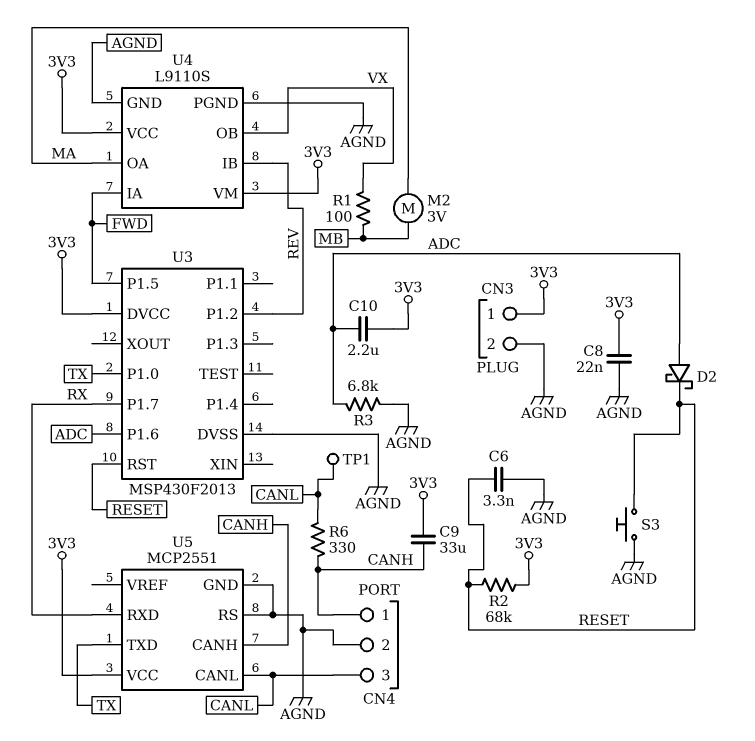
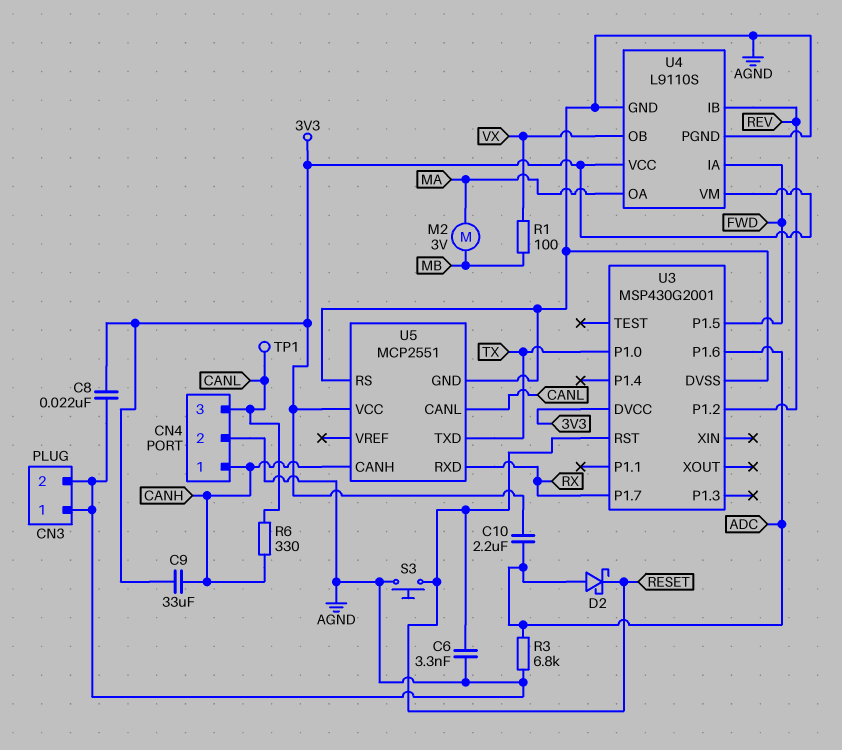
CN3 pin 1: 3V3 -> AGND
R2: 68k (3V3, RESET) -> none
U3: MSP430F2013 -> MSP430G2001

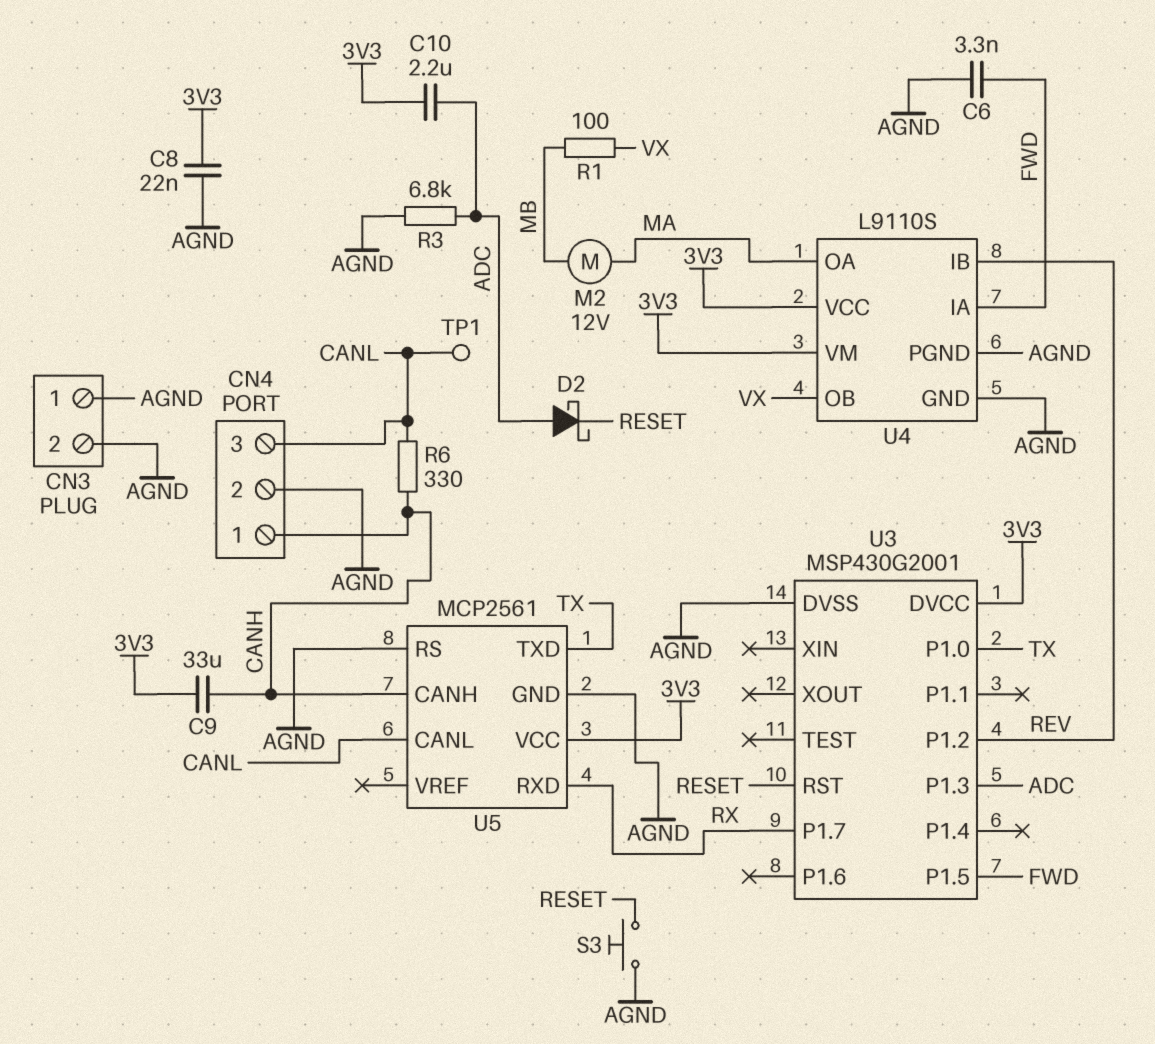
C6: 3.3nF (AGND, RESET) -> 3.3nF (AGND, FWD)
M2: motor 3V (MA, MB) -> motor 12V (MA, MB)
U3 pin P1.3: none -> ADC
U3 pin P1.6: ADC -> none
U5: MCP2551 -> MCP2561

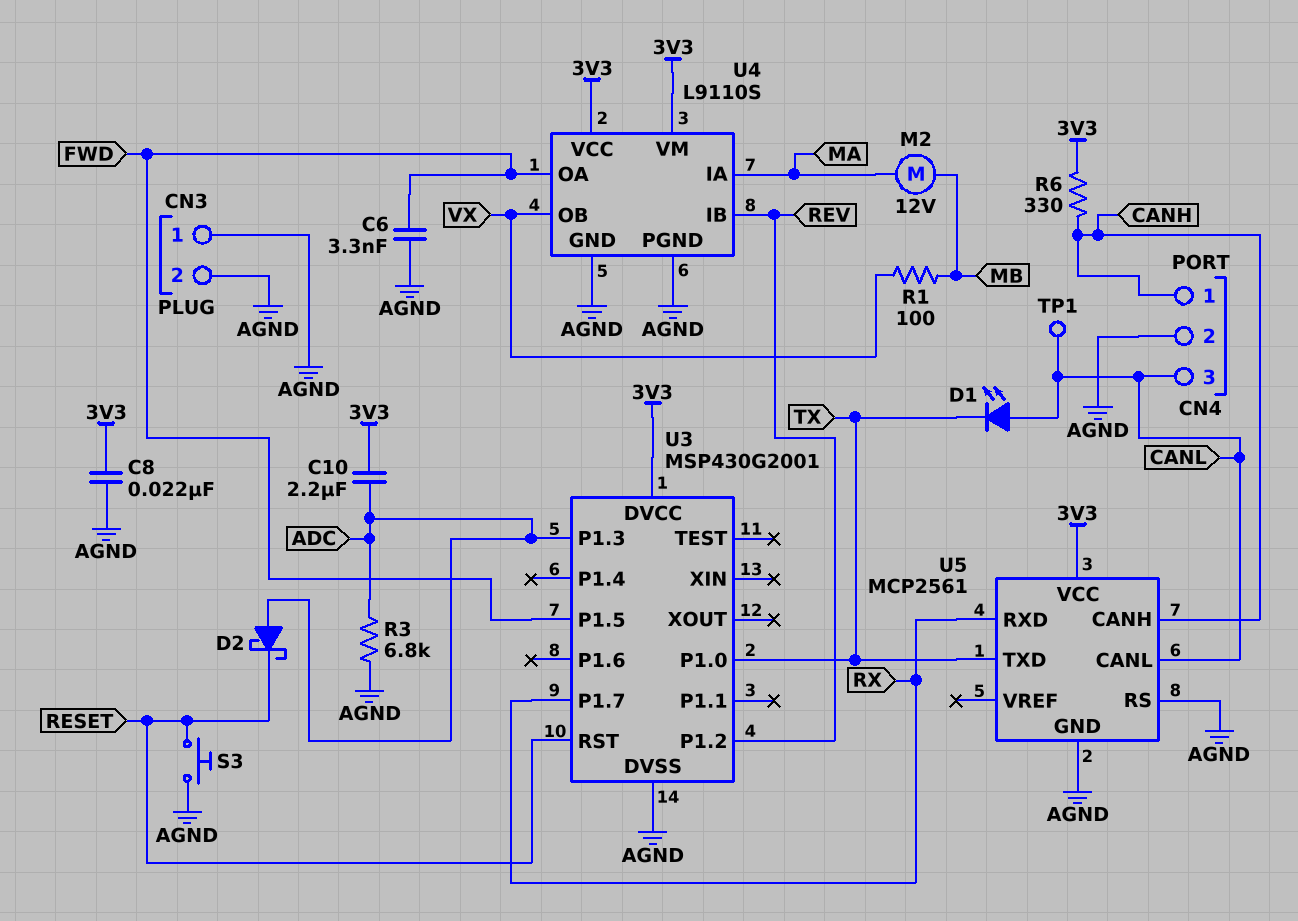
C9: 33uF (3V3, CANH) -> none
D1: none -> LED (A CANL, K TX)
R6: 330 (CANH, CANL) -> 330 (3V3, CANH)
U4 pin IA: FWD -> MA
U4 pin OA: MA -> FWD

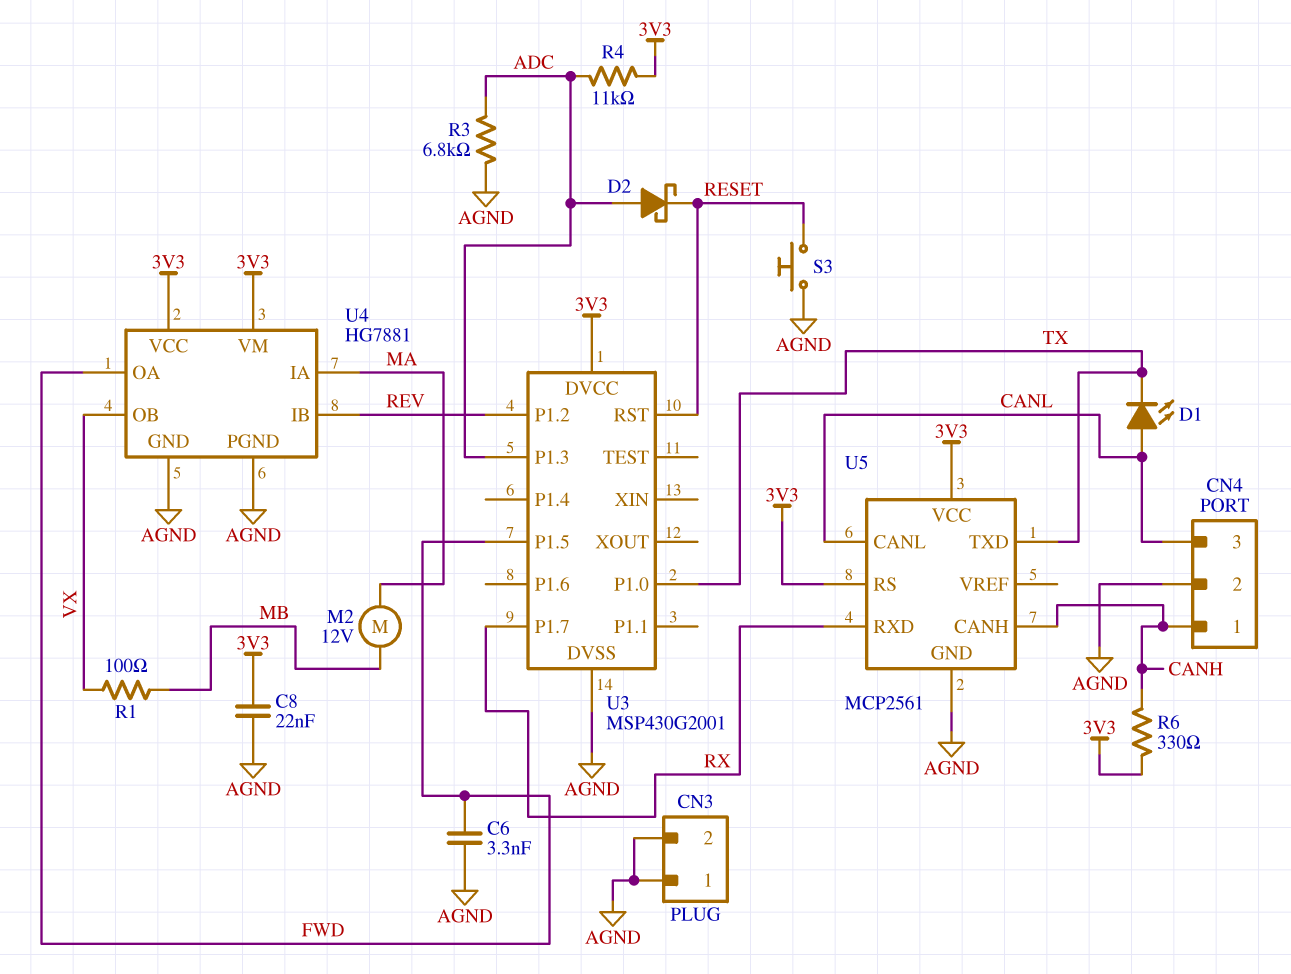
C10: 2.2uF (3V3, ADC) -> none
R4: none -> 11k (3V3, ADC)
TP1: test point (CANL) -> none
U4: L9110S -> HG7881
U5 pin RS: AGND -> 3V3

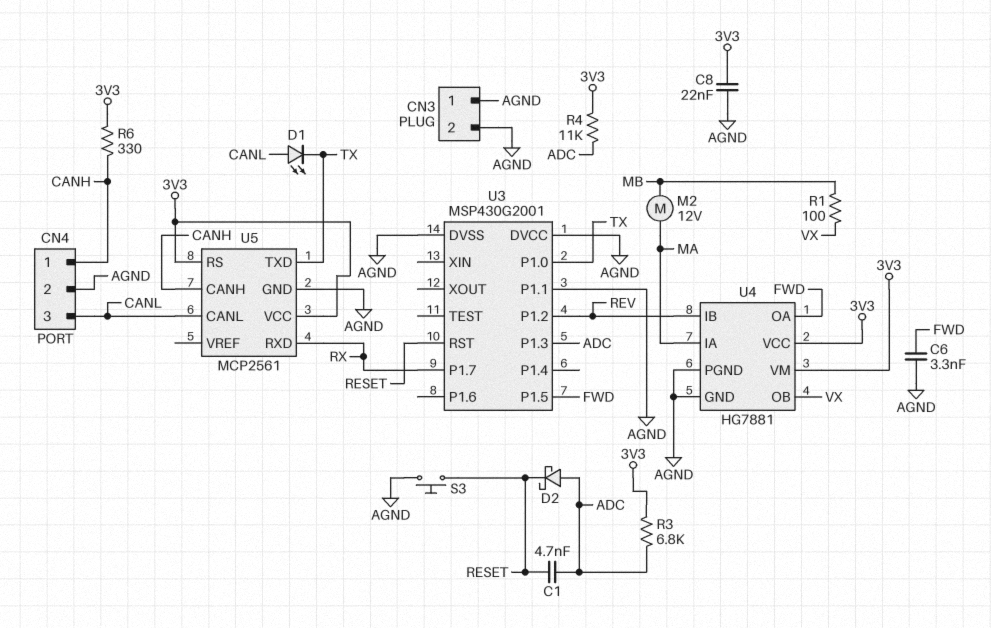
C1: none -> 4.7nF (ADC, RESET)
R3: 6.8k (ADC, AGND) -> 6.8k (3V3, ADC)
U3 pin DVCC: 3V3 -> AGND
U3 pin P1.1: none -> AGND

